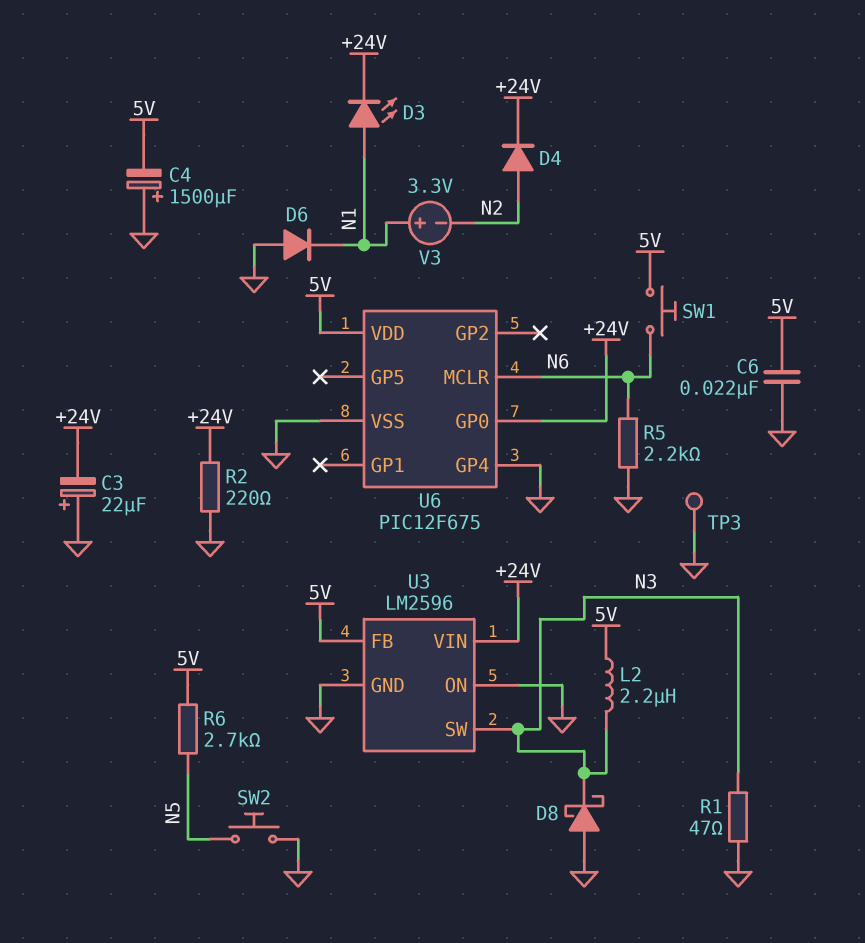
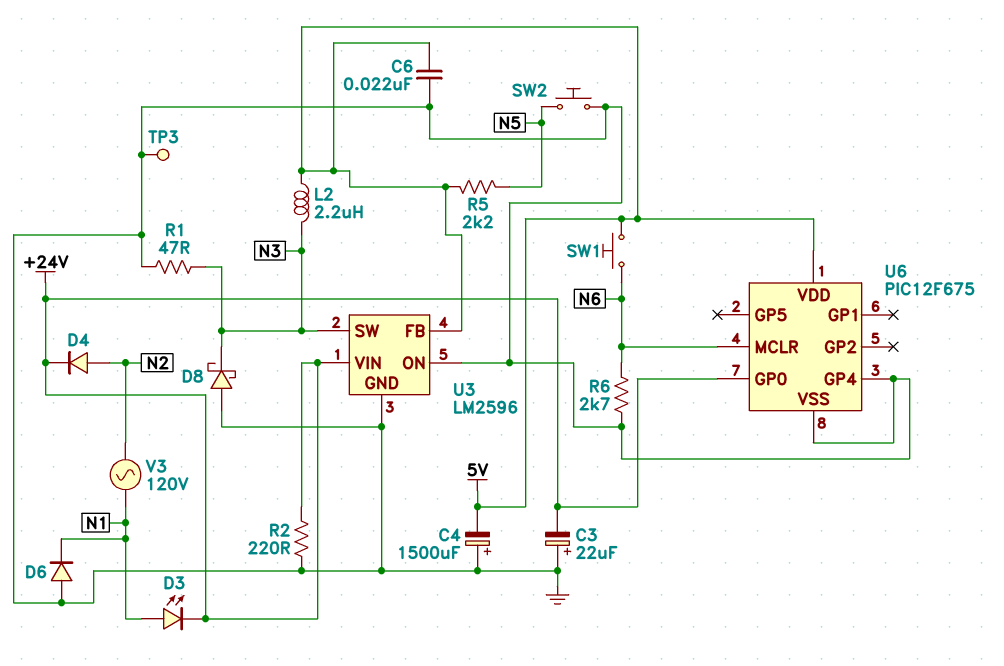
R5: 2.2k (GND, N6) -> 2.2k (5V, N5)
R6: 2.7k (5V, N5) -> 2.7k (GND, N6)
V3: 3.3V (plus N1, minus N2) -> AC 120V (N1, N2)

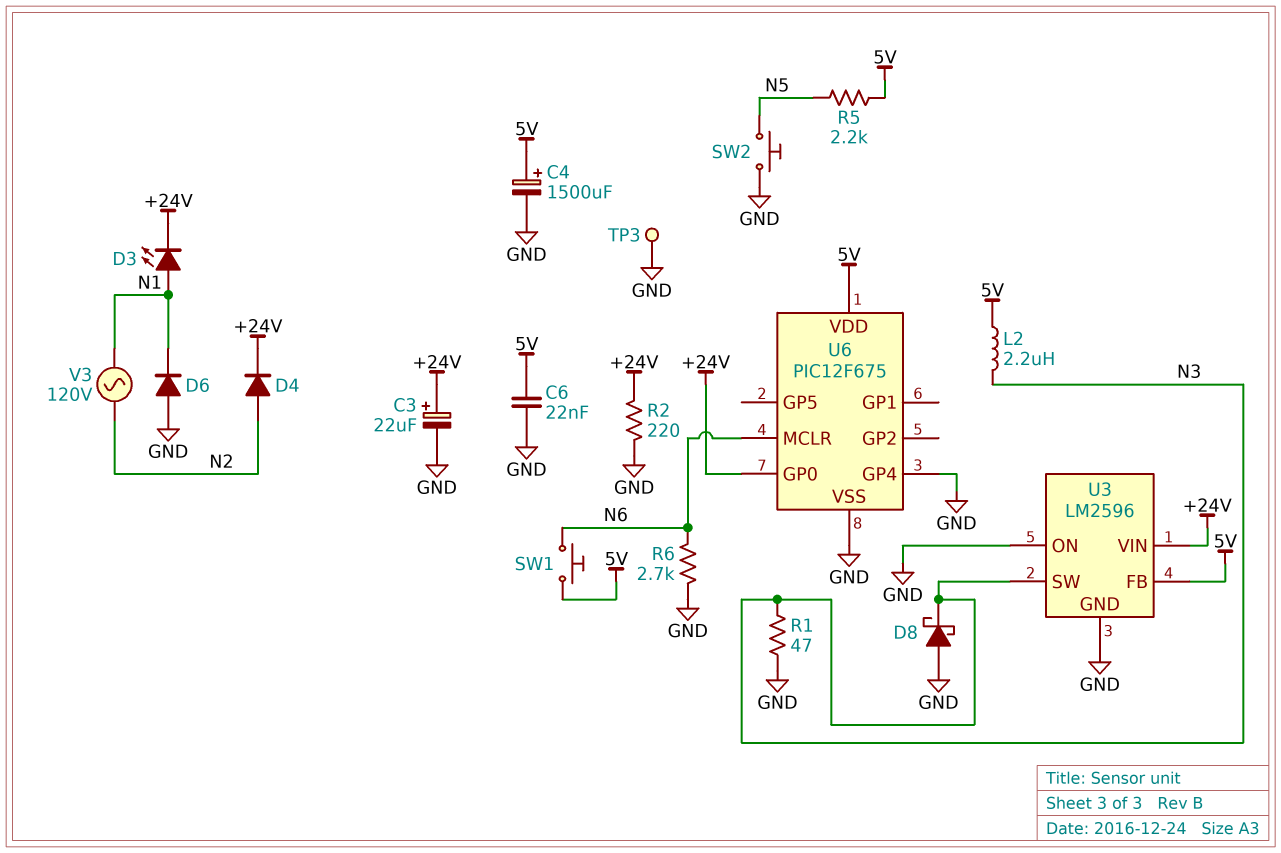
C3: 22uF (plus GND, minus +24V) -> 22uF (plus +24V, minus GND)
C4: 1500uF (plus GND, minus 5V) -> 1500uF (plus 5V, minus GND)

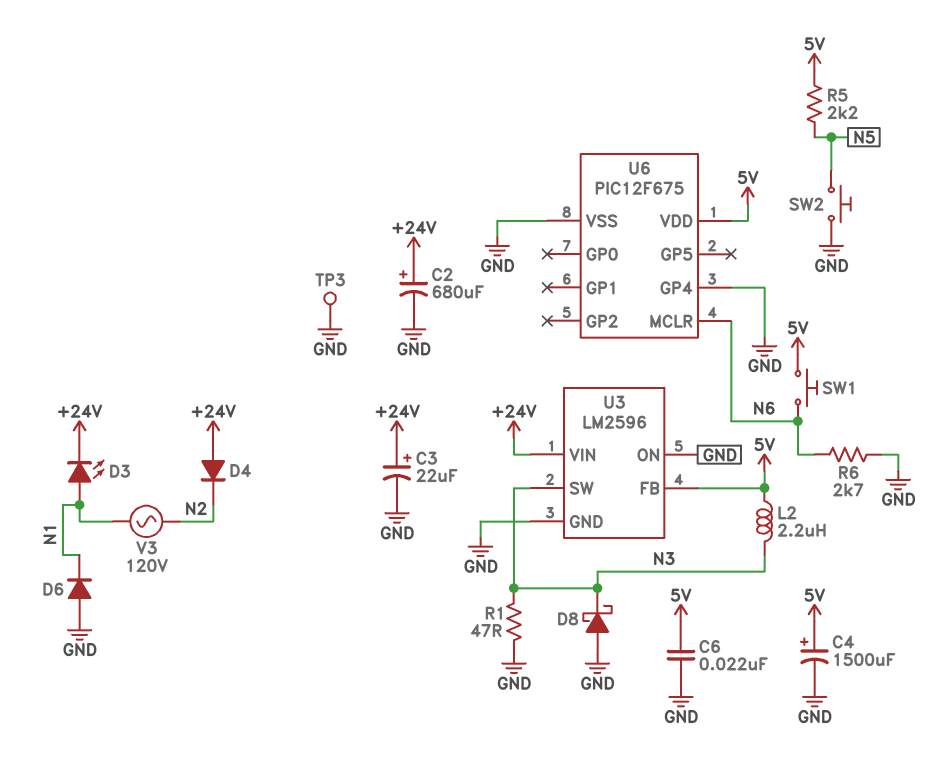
C2: none -> 680uF (plus +24V, minus GND)
D4: diode (A N2, K +24V) -> diode (A +24V, K N2)
R2: 220 (+24V, GND) -> none
U6 pin GP0: +24V -> none

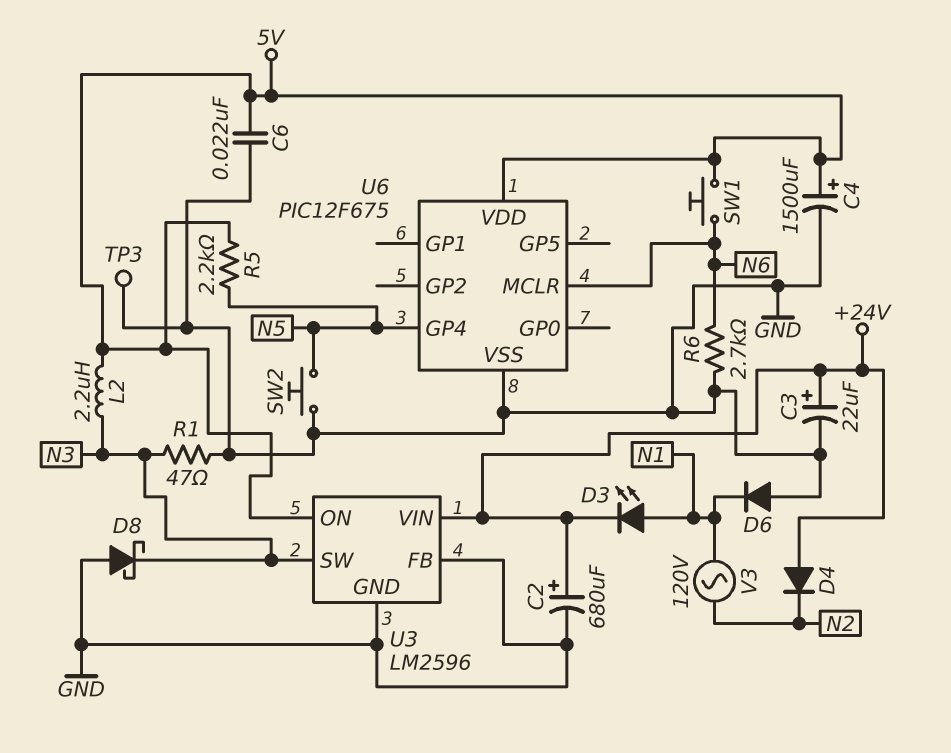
U3 pin FB: 5V -> GND
U3 pin ON: GND -> 5V
U6 pin GP4: GND -> N5

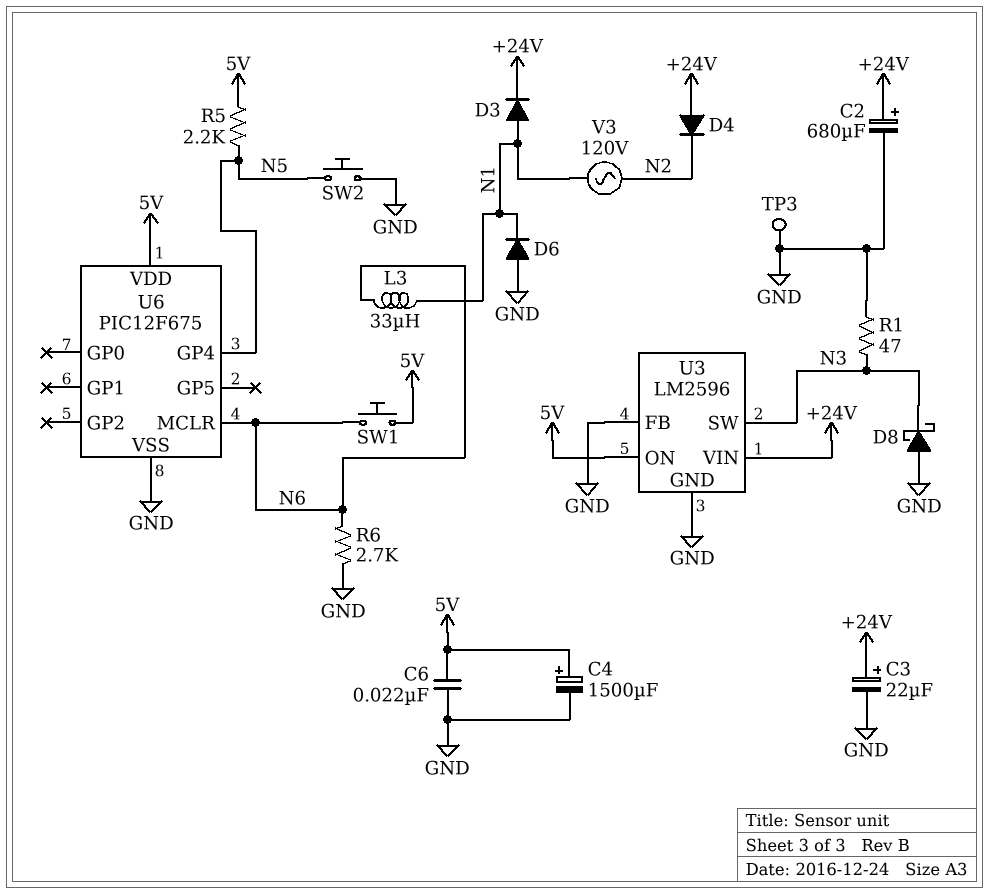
D3: LED (A N1, K +24V) -> diode (A N1, K +24V)
L2: 2.2uH (5V, N3) -> none
L3: none -> 33uH (N1, N6)

